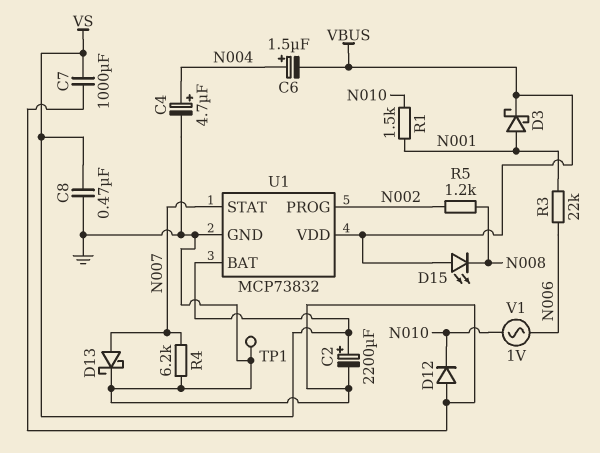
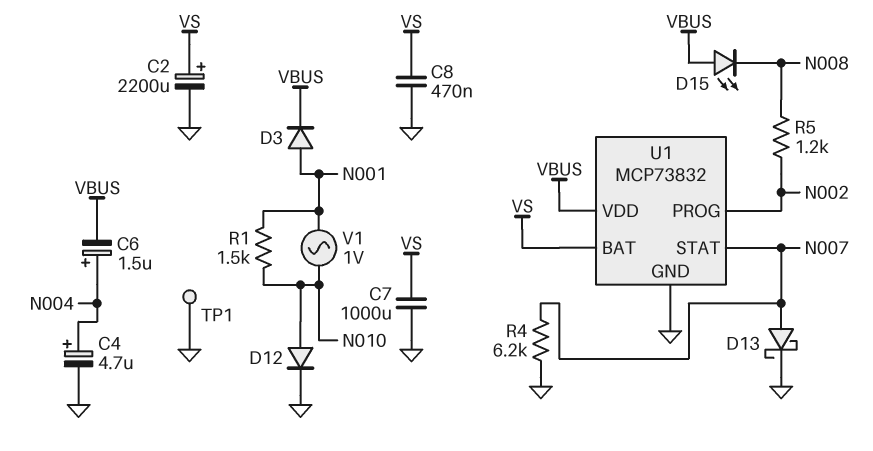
D3: schottky (A N001, K VBUS) -> diode (A N001, K VBUS)
D12: diode (A GND, K N010) -> diode (A N010, K GND)
R3: 22k (N001, N006) -> none
V1: AC 1V (N006, N010) -> AC 1V (N001, N010)

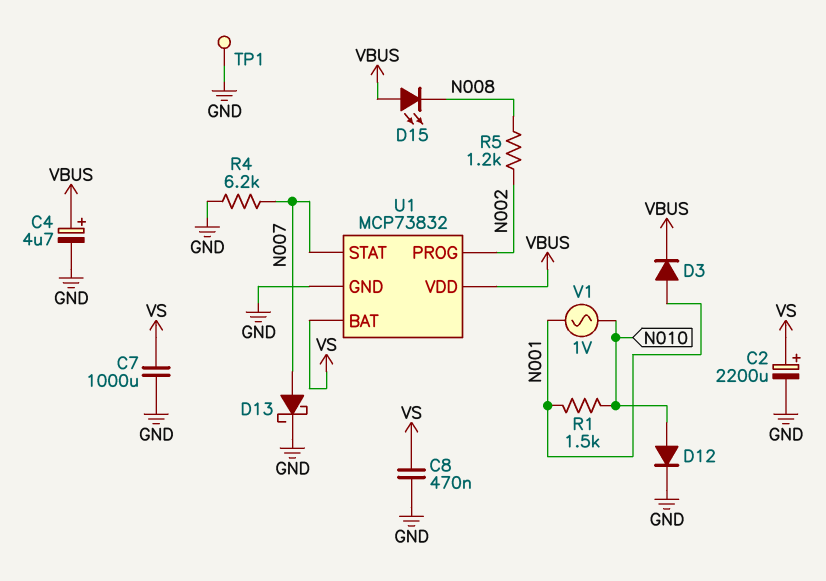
C4: 4.7uF (plus N004, minus GND) -> 4.7uF (plus VBUS, minus GND)
C6: 1.5uF (plus N004, minus VBUS) -> none

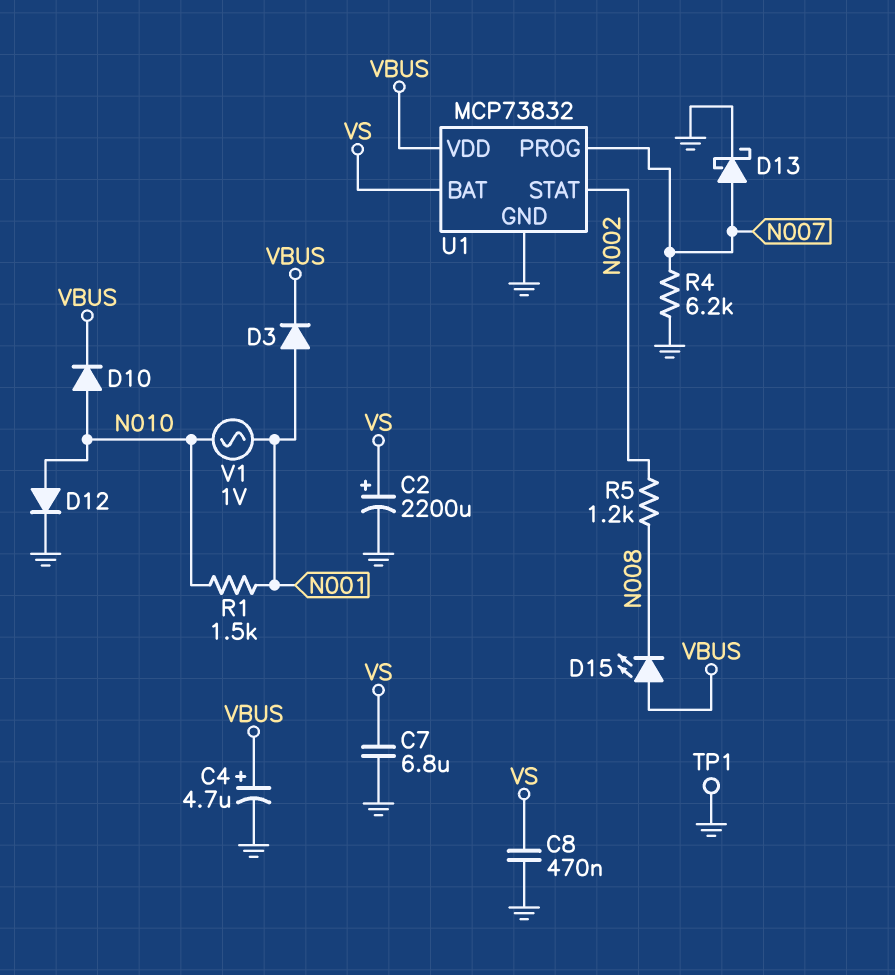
C7: 1000uF (GND, VS) -> 6.8uF (GND, VS)
D10: none -> diode (A N010, K VBUS)
U1 pin PROG: N002 -> N007
U1 pin STAT: N007 -> N002

